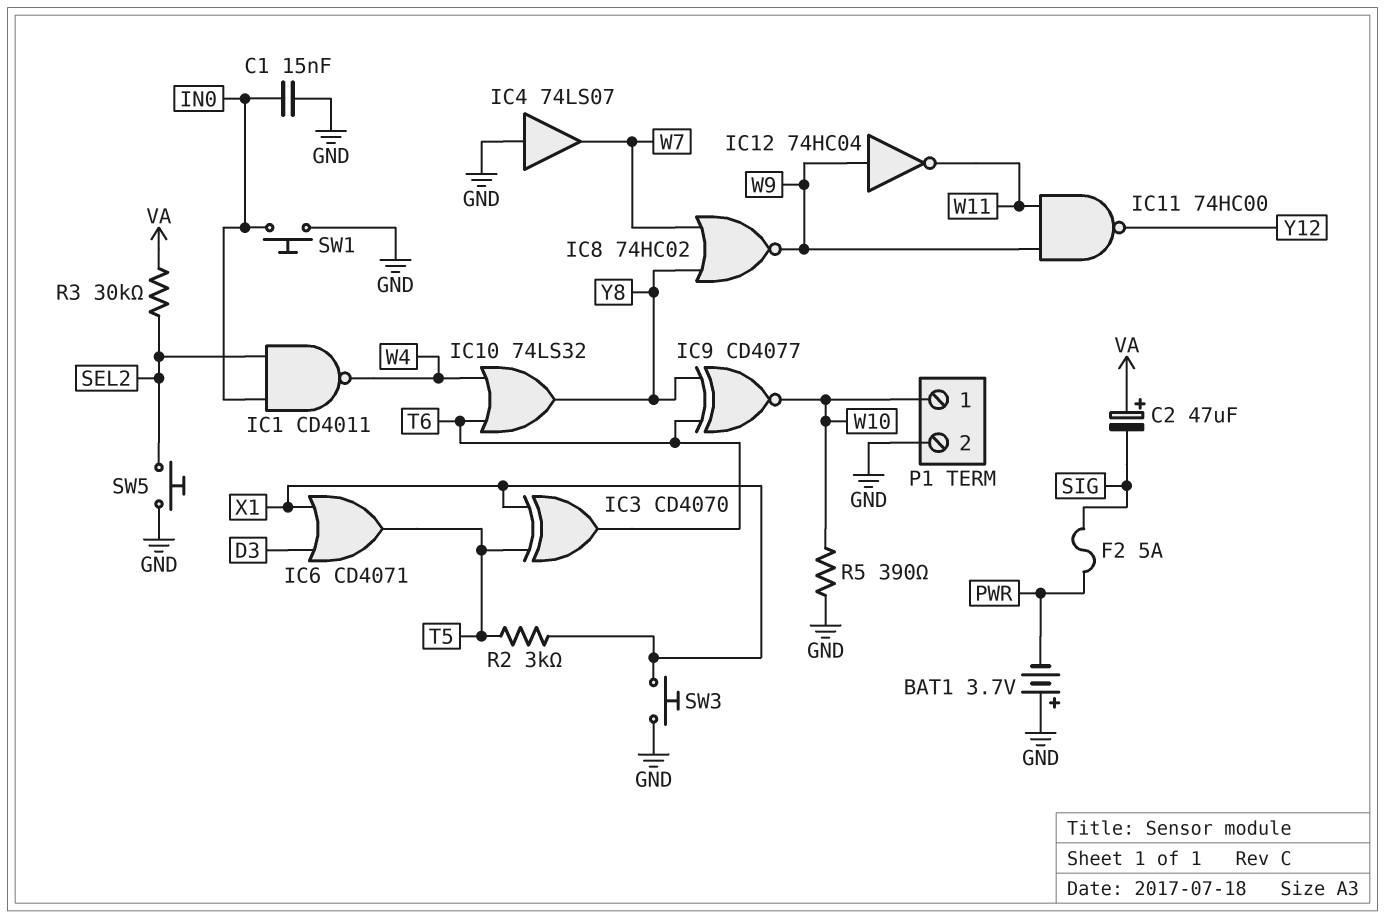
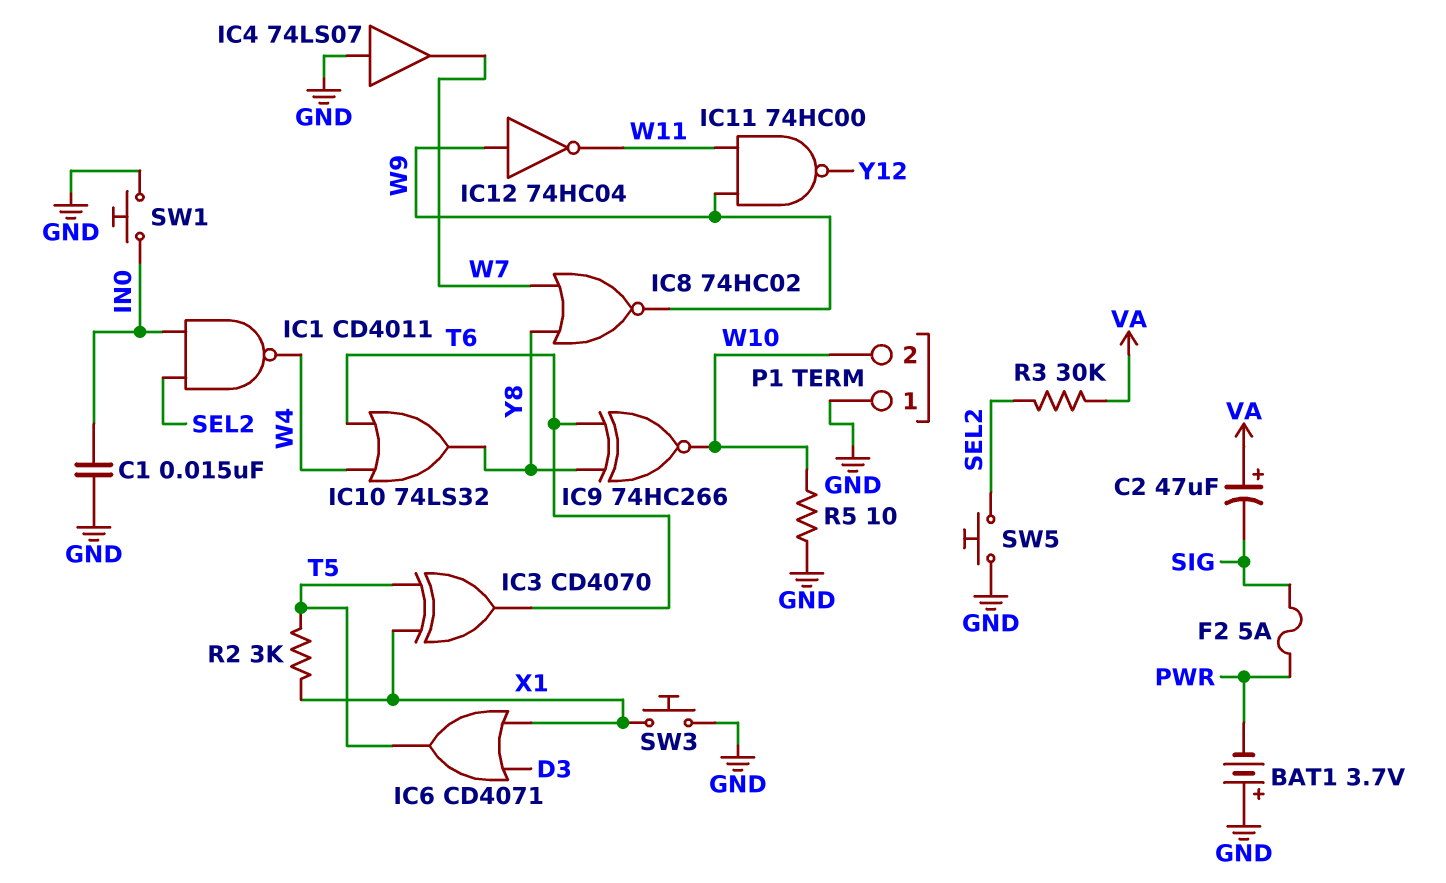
IC9: XNOR CD4077 (in T6, in Y8, out W10) -> XNOR 74HC266 (in T6, in Y8, out W10)
P1 pin 1: W10 -> GND
P1 pin 2: GND -> W10
R5: 390 (GND, W10) -> 10 (GND, W10)

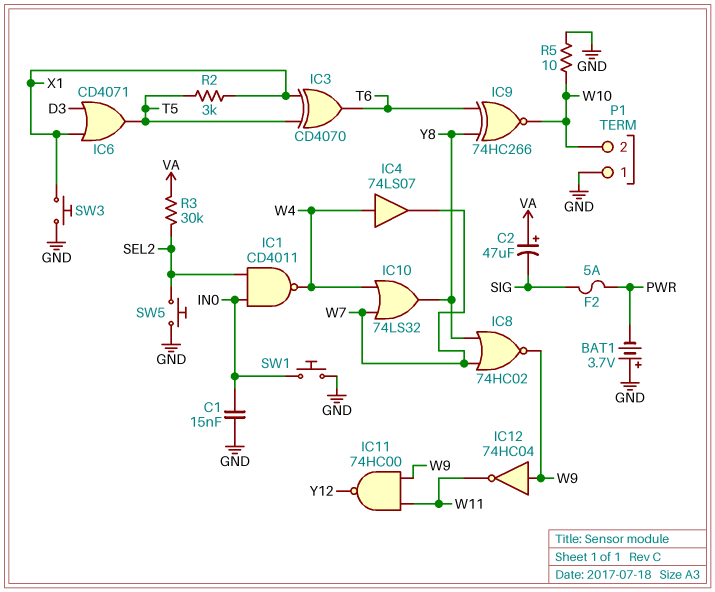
IC4: buffer 74LS07 (in GND, out W7) -> buffer 74LS07 (in W4, out W7)
IC10: OR 74LS32 (in T6, in W4, out Y8) -> OR 74LS32 (in W4, in W7, out Y8)

